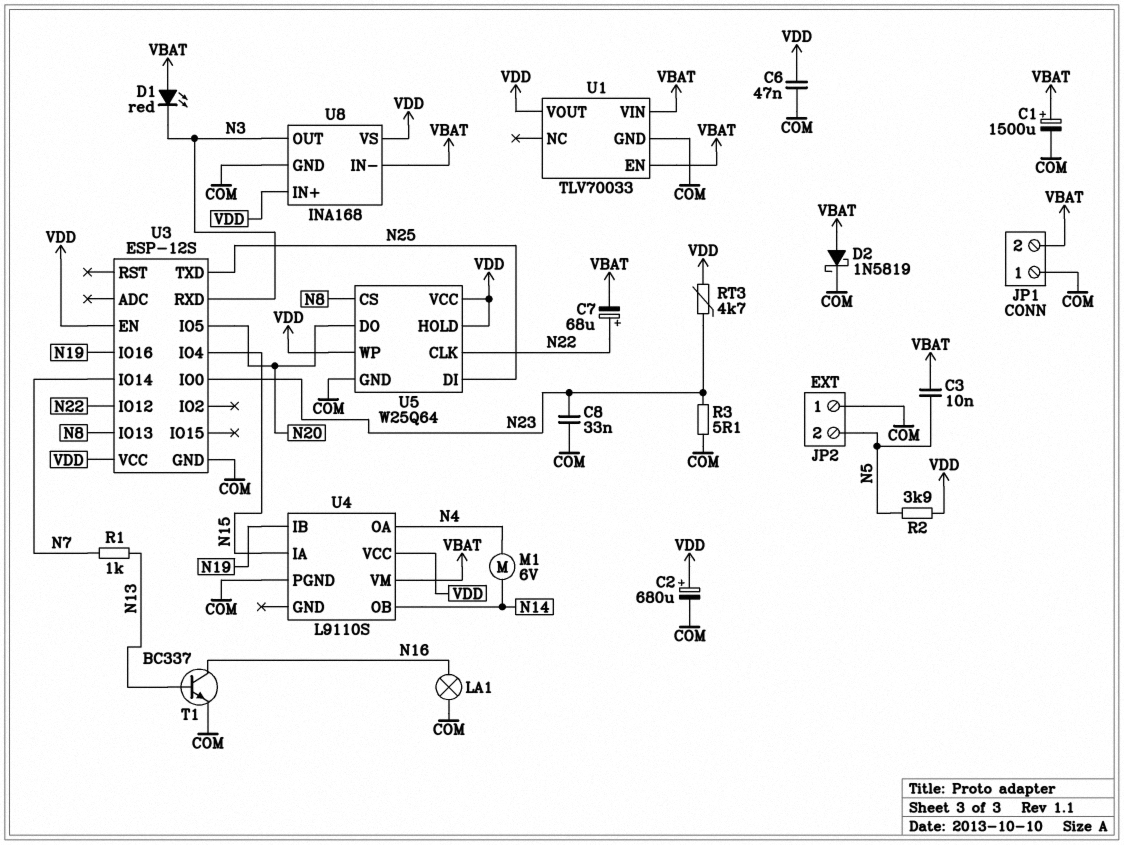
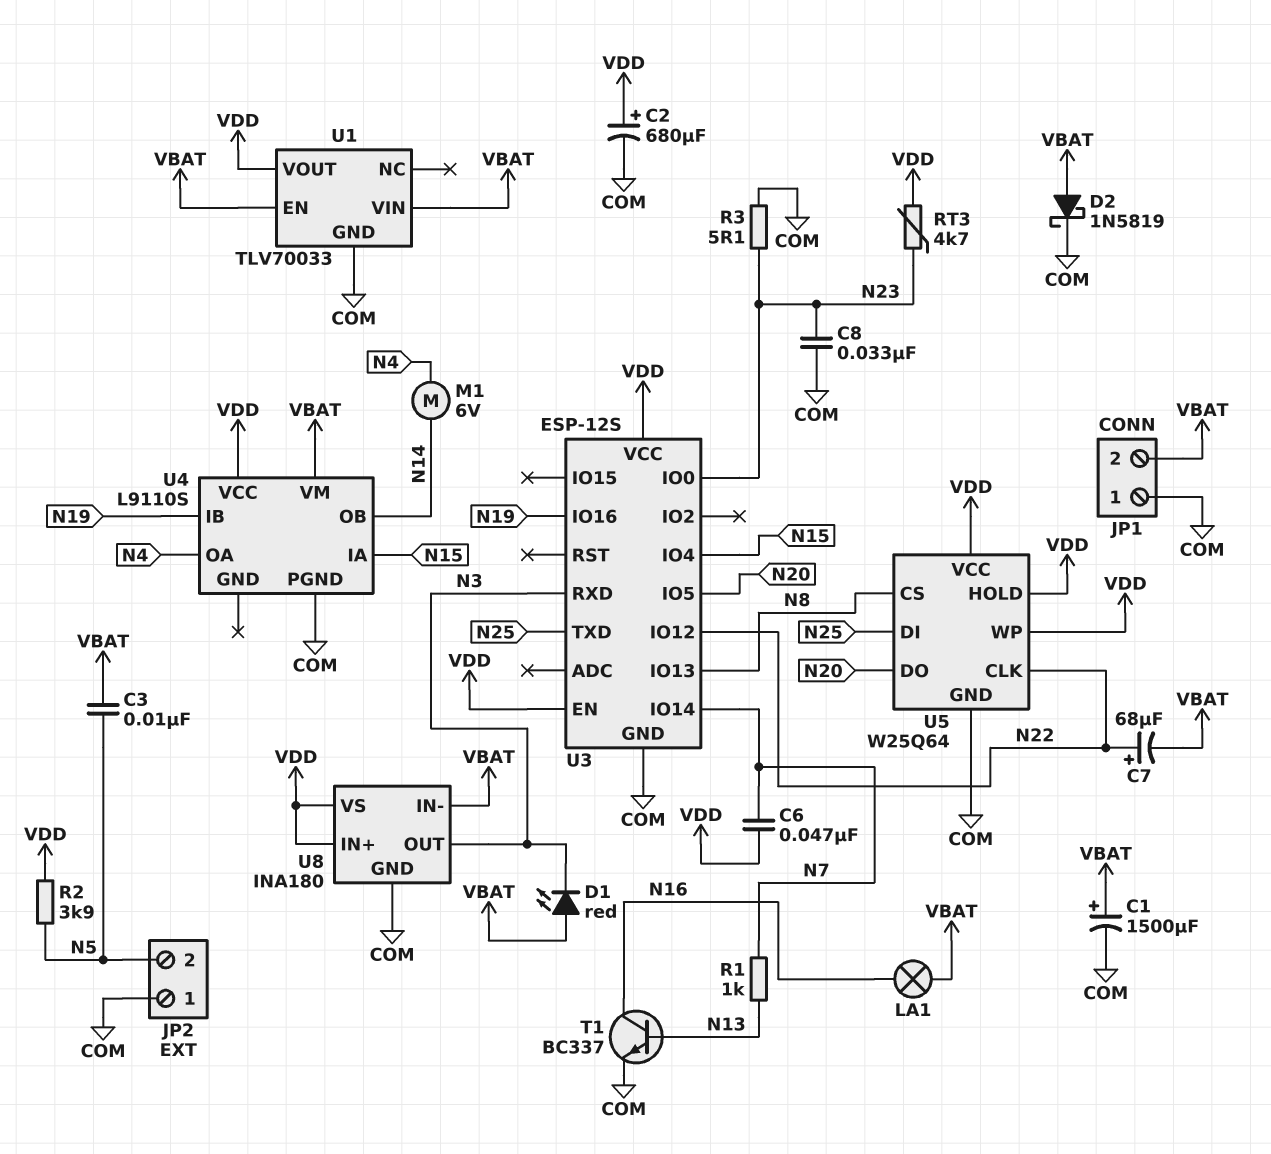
C6: 47nF (COM, VDD) -> 47nF (N7, VDD)
LA1: lamp (COM, N16) -> lamp (N16, VBAT)
U8: INA168 -> INA180

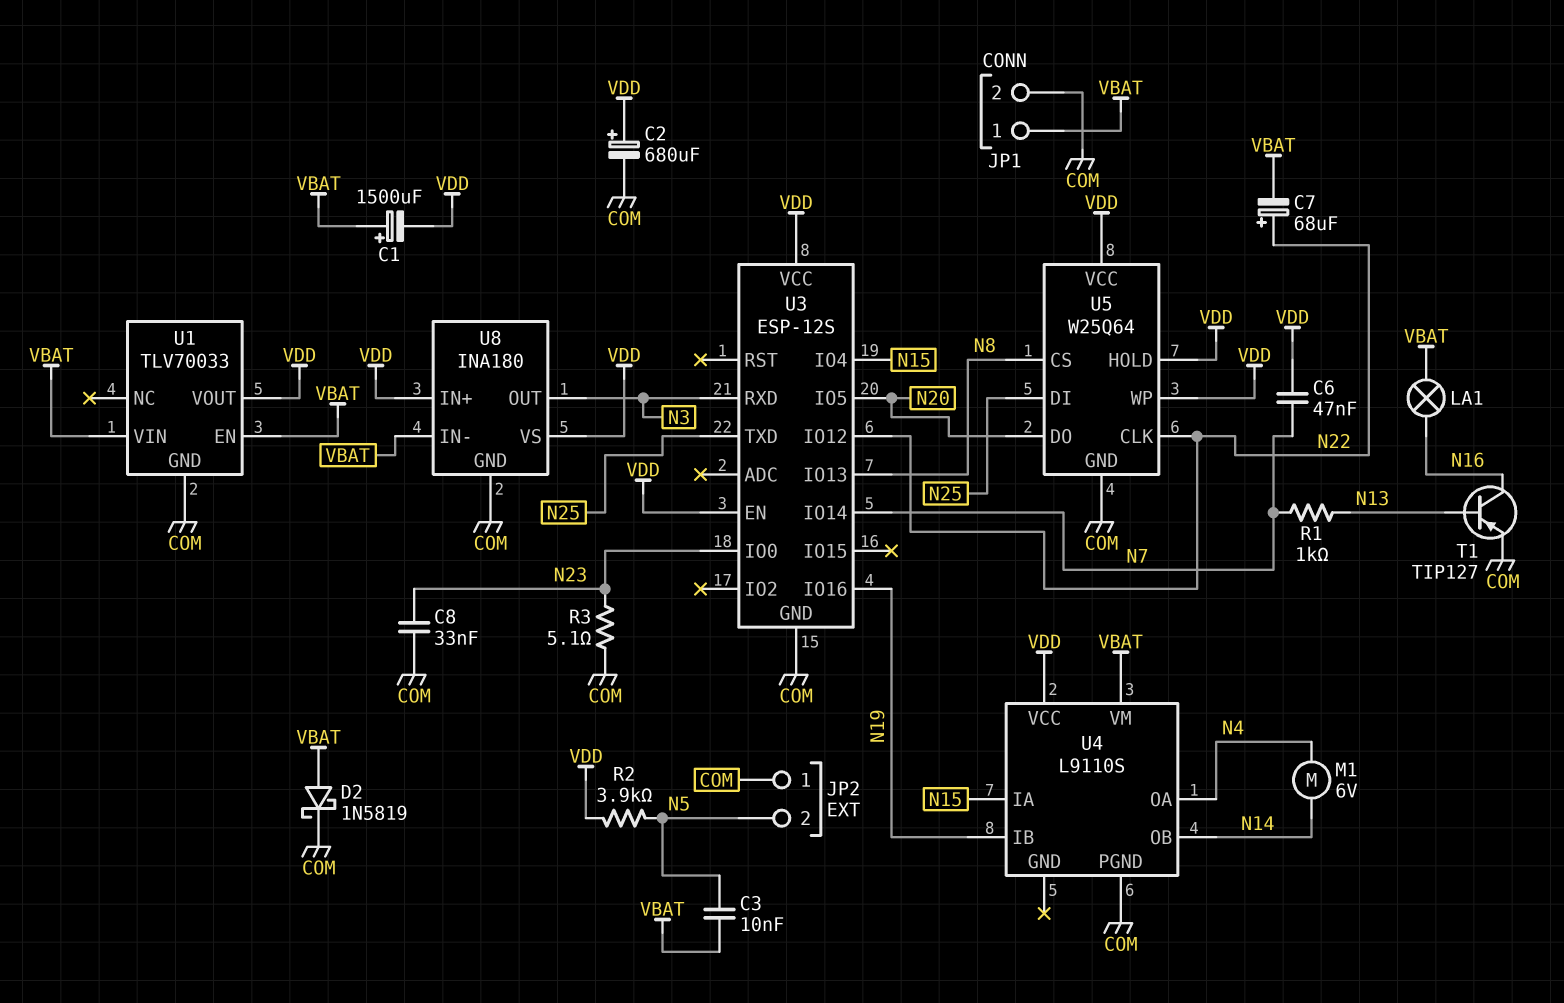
C1: 1500uF (plus VBAT, minus COM) -> 1500uF (plus VBAT, minus VDD)
D1: LED red (A VBAT, K N3) -> none
JP1 pin 1: COM -> VBAT
JP1 pin 2: VBAT -> COM
RT3: 4.7k (N23, VDD) -> none
T1: NPN BC337 (B N13, C N16, E COM) -> PNP TIP127 (B N13, C N16, E COM)

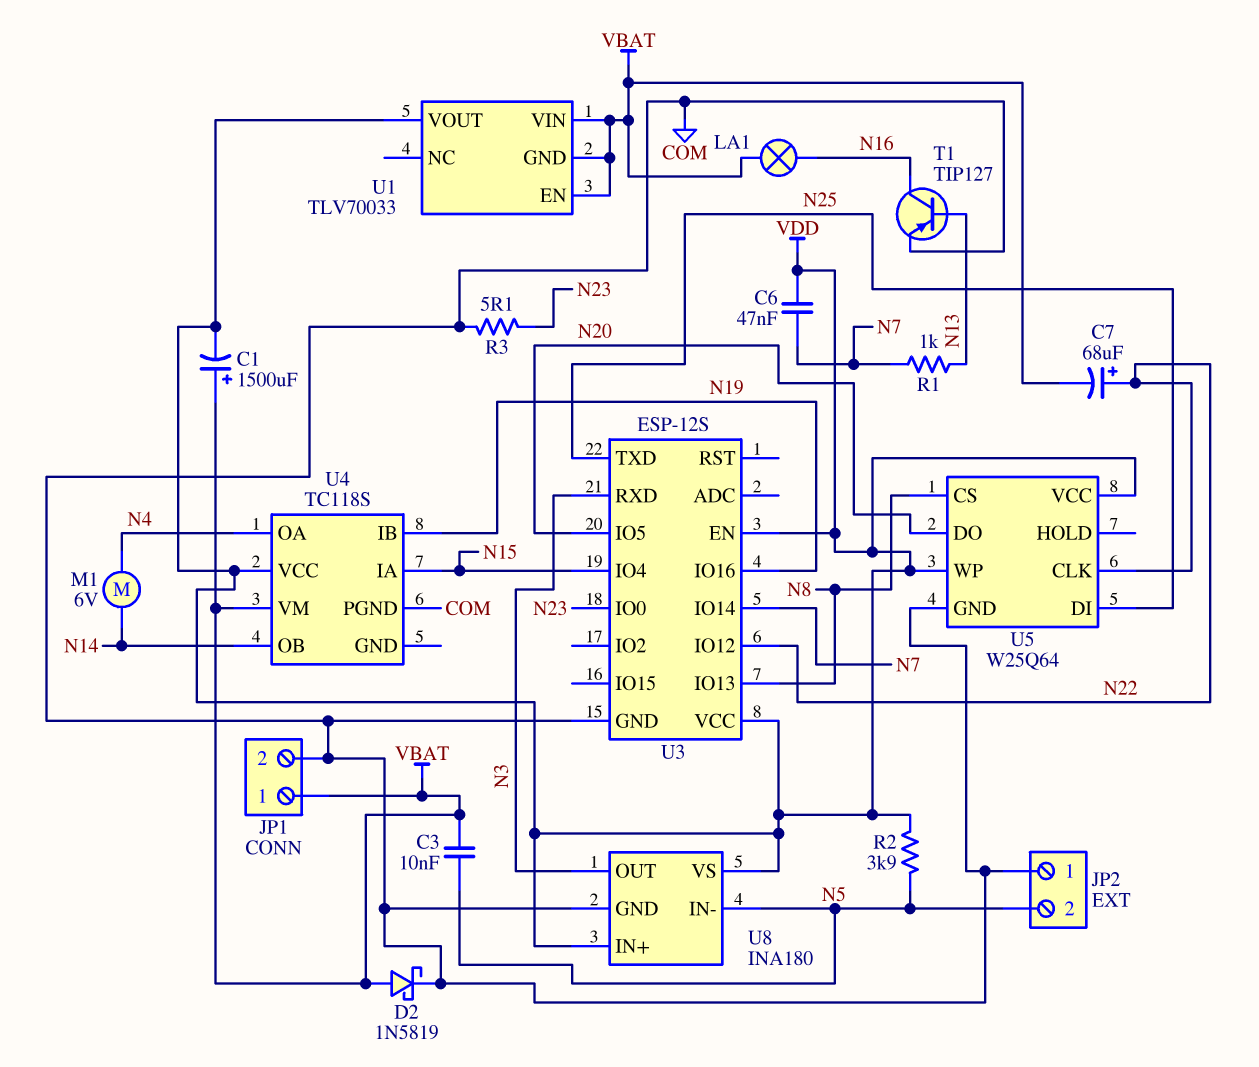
C2: 680uF (plus VDD, minus COM) -> none
C8: 33nF (COM, N23) -> none
U1 pin GND: COM -> VBAT
U4: L9110S -> TC118S
U5 pin HOLD: VDD -> none
U8 pin IN-: VBAT -> N5

